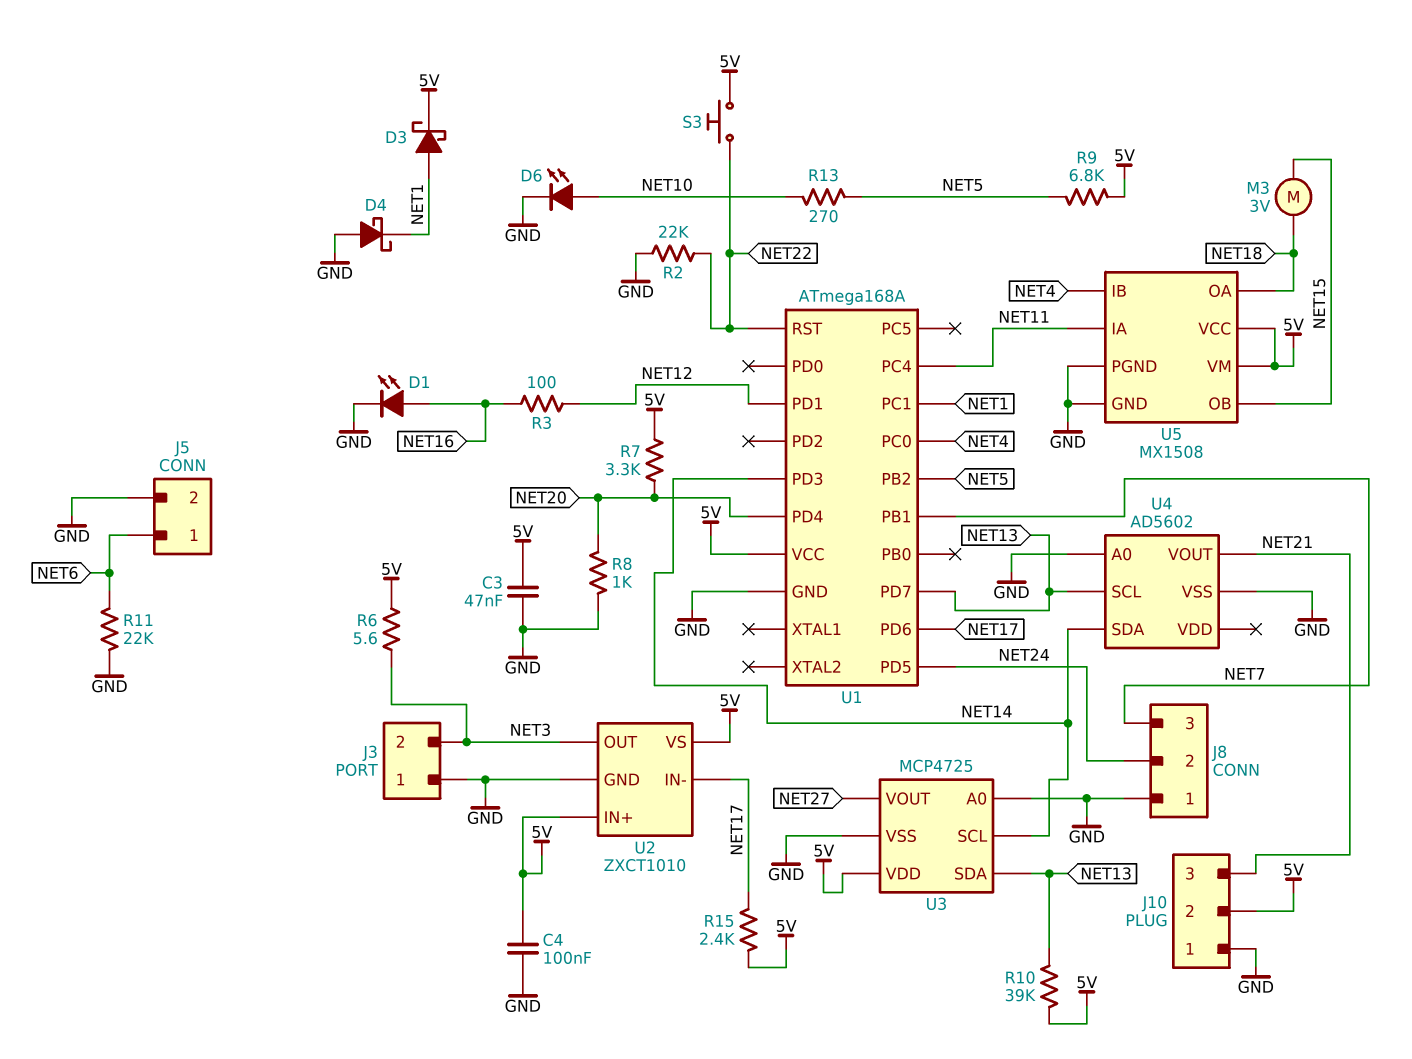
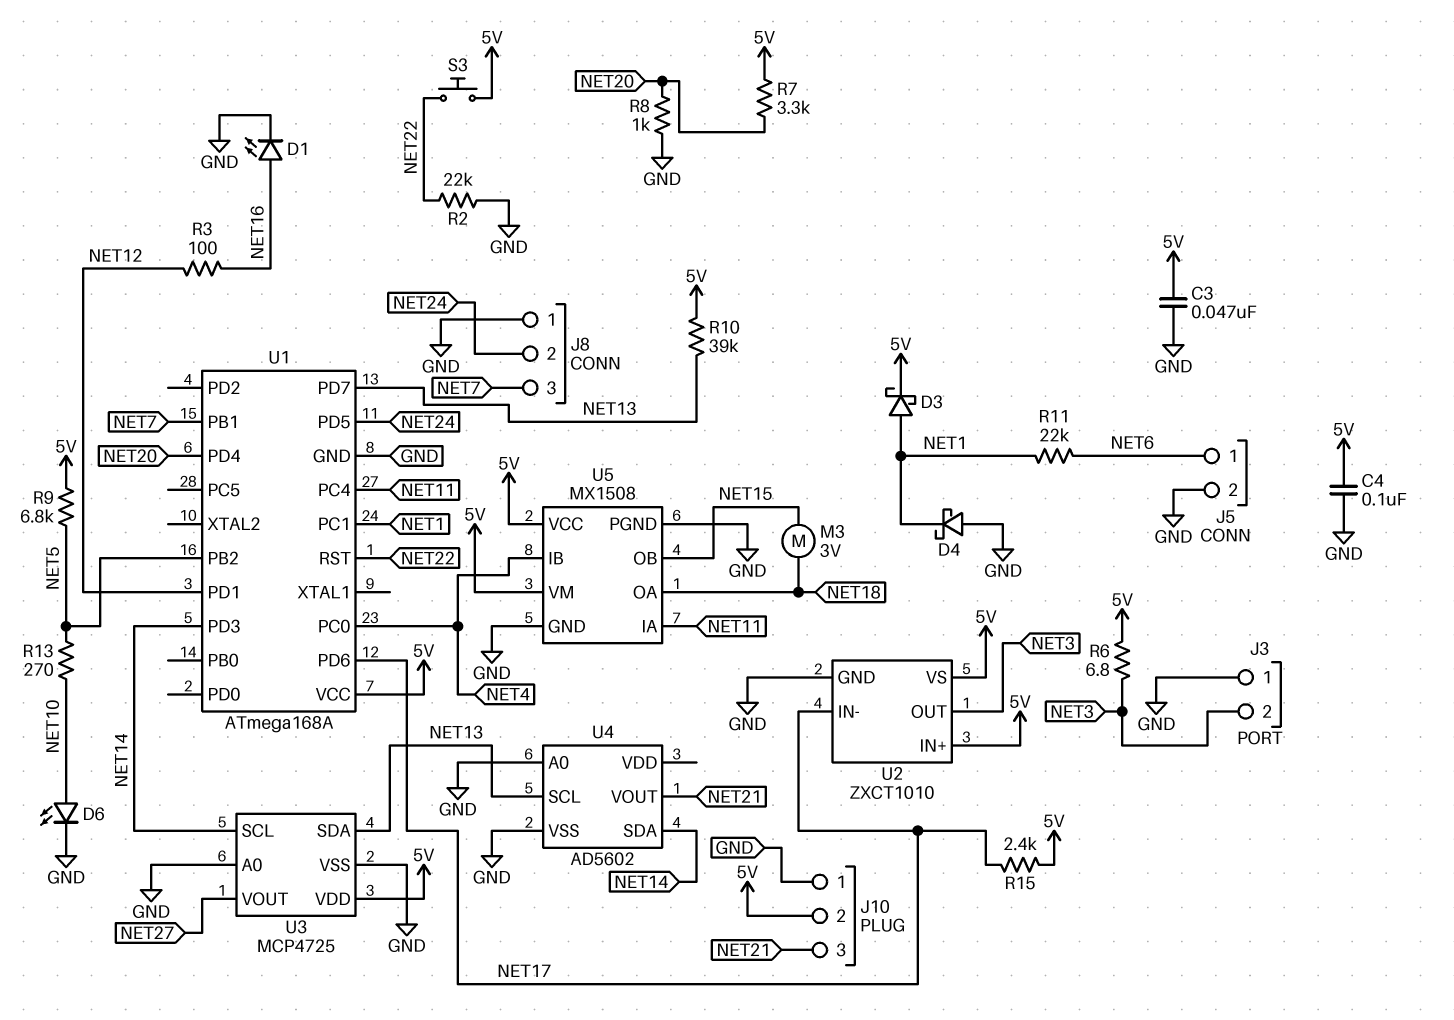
R6: 5.6 (5V, NET3) -> 6.8 (5V, NET3)
R11: 22k (GND, NET6) -> 22k (NET1, NET6)

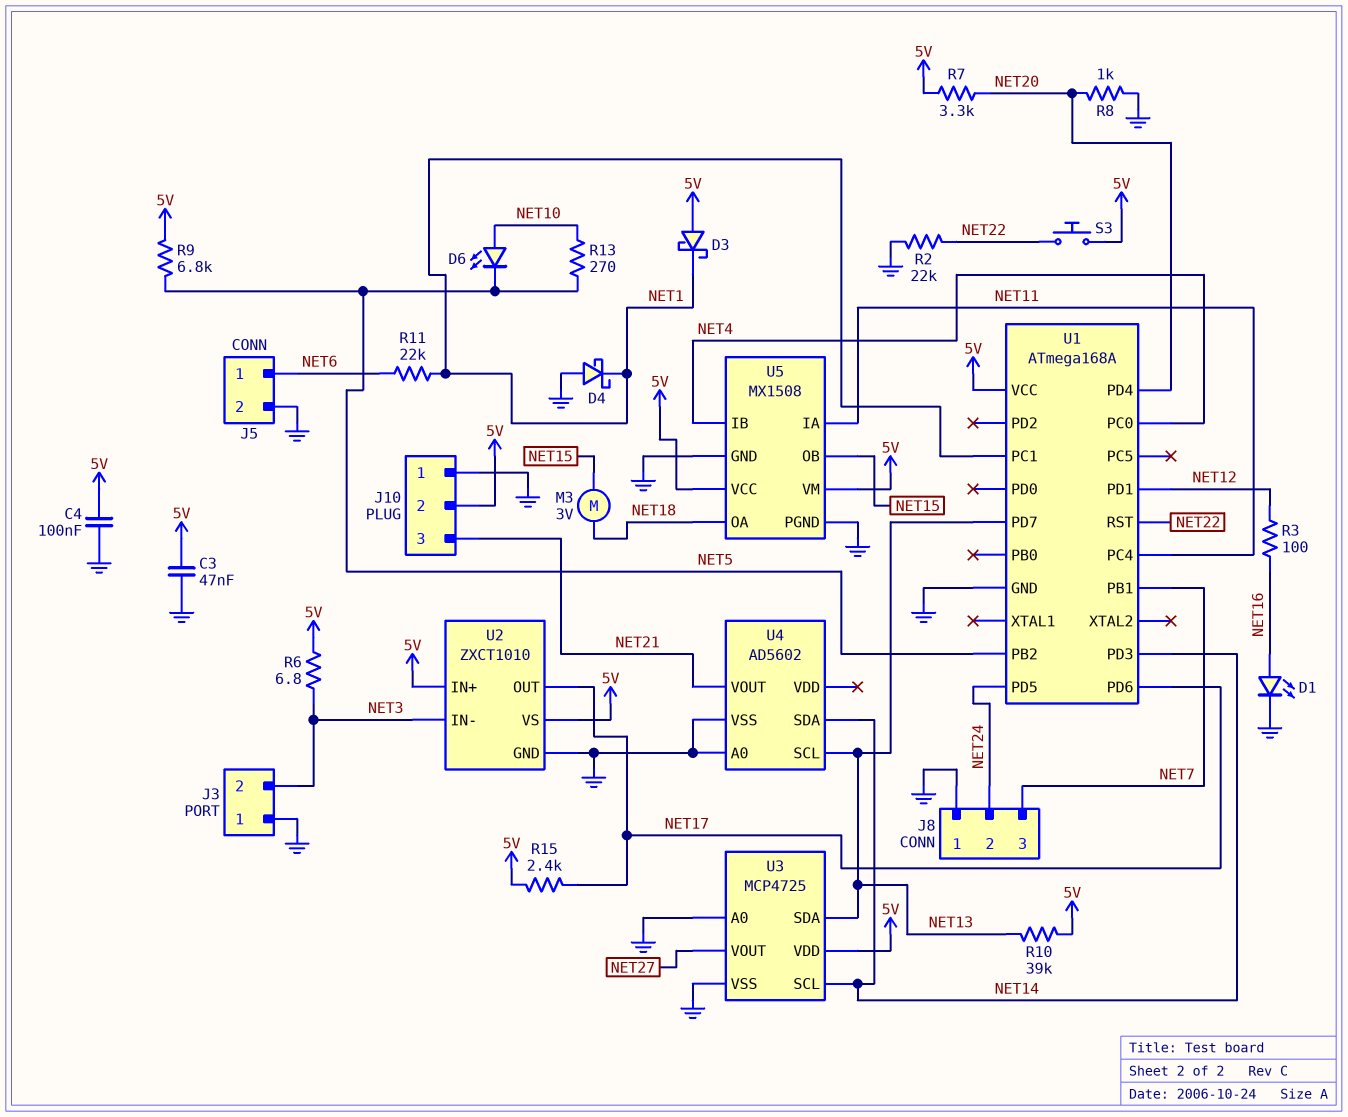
D3: schottky (A NET1, K 5V) -> schottky (A 5V, K NET1)
D6: LED (A NET10, K GND) -> LED (A NET10, K NET5)
U2 pin IN-: NET17 -> NET3
U2 pin OUT: NET3 -> NET17

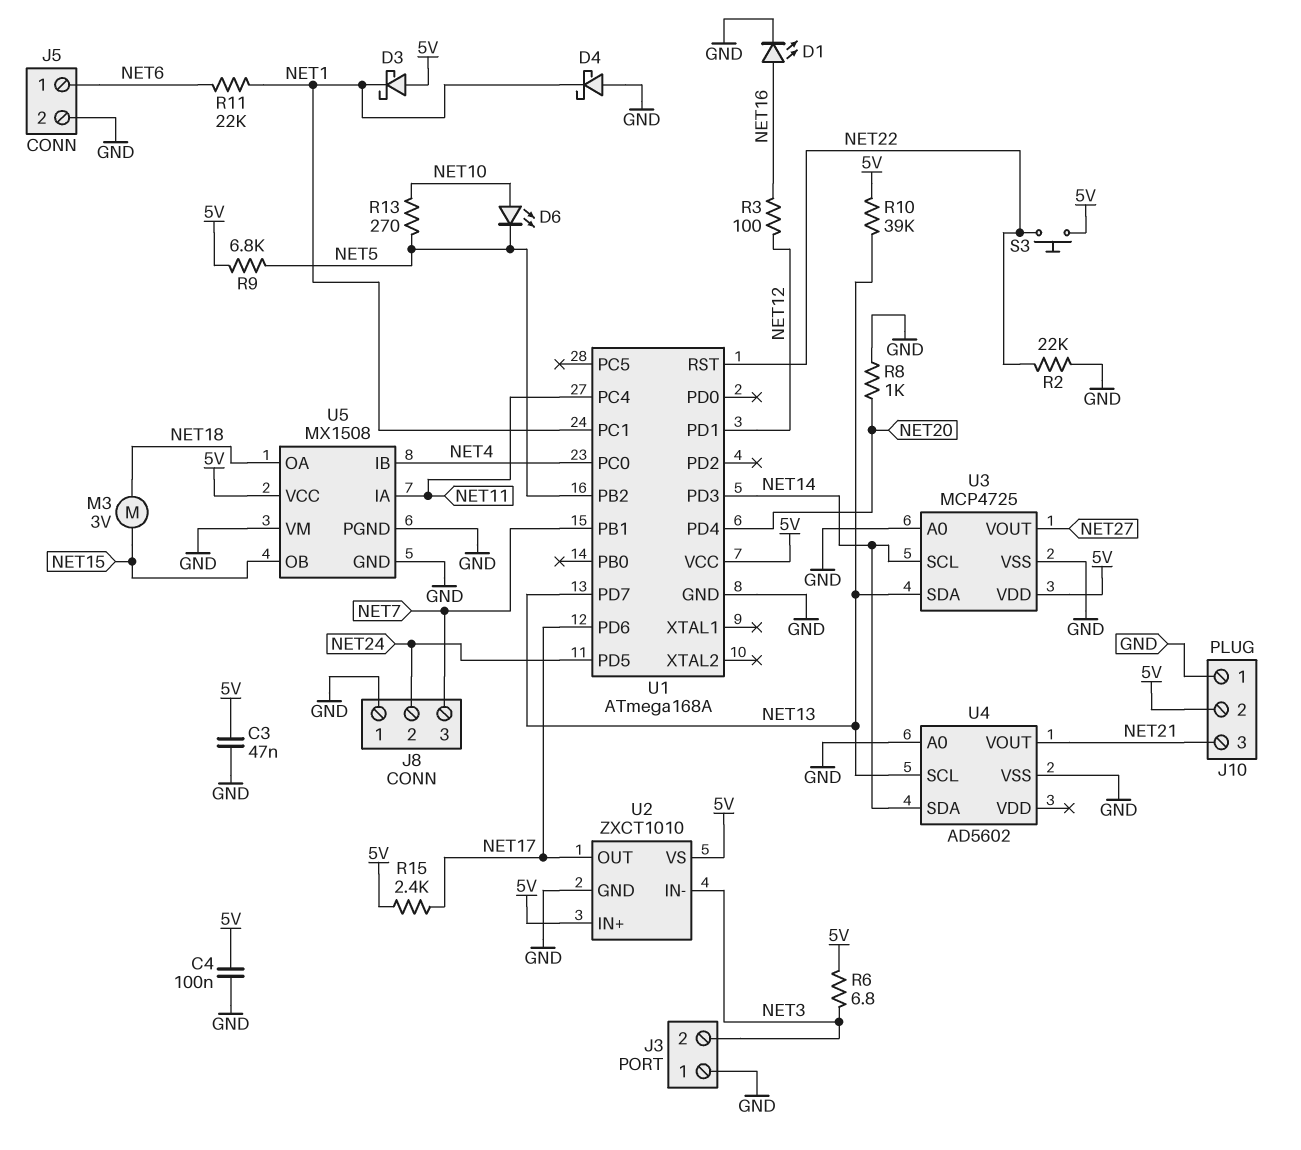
R7: 3.3k (5V, NET20) -> none
U5 pin VM: 5V -> GND

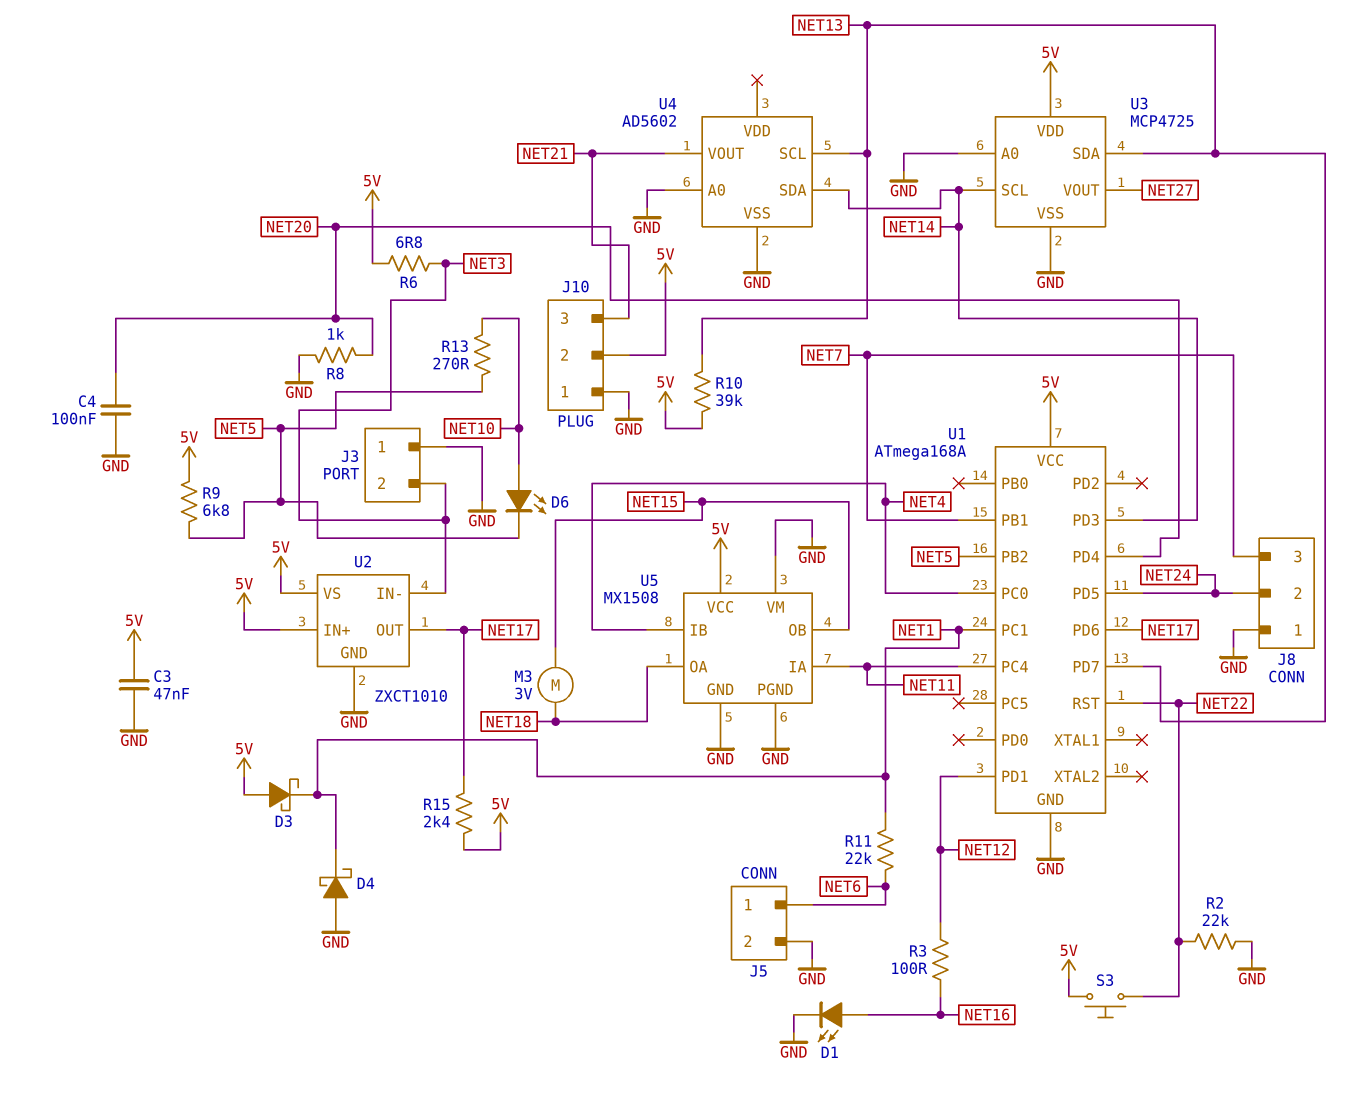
C4: 100nF (5V, GND) -> 100nF (GND, NET20)

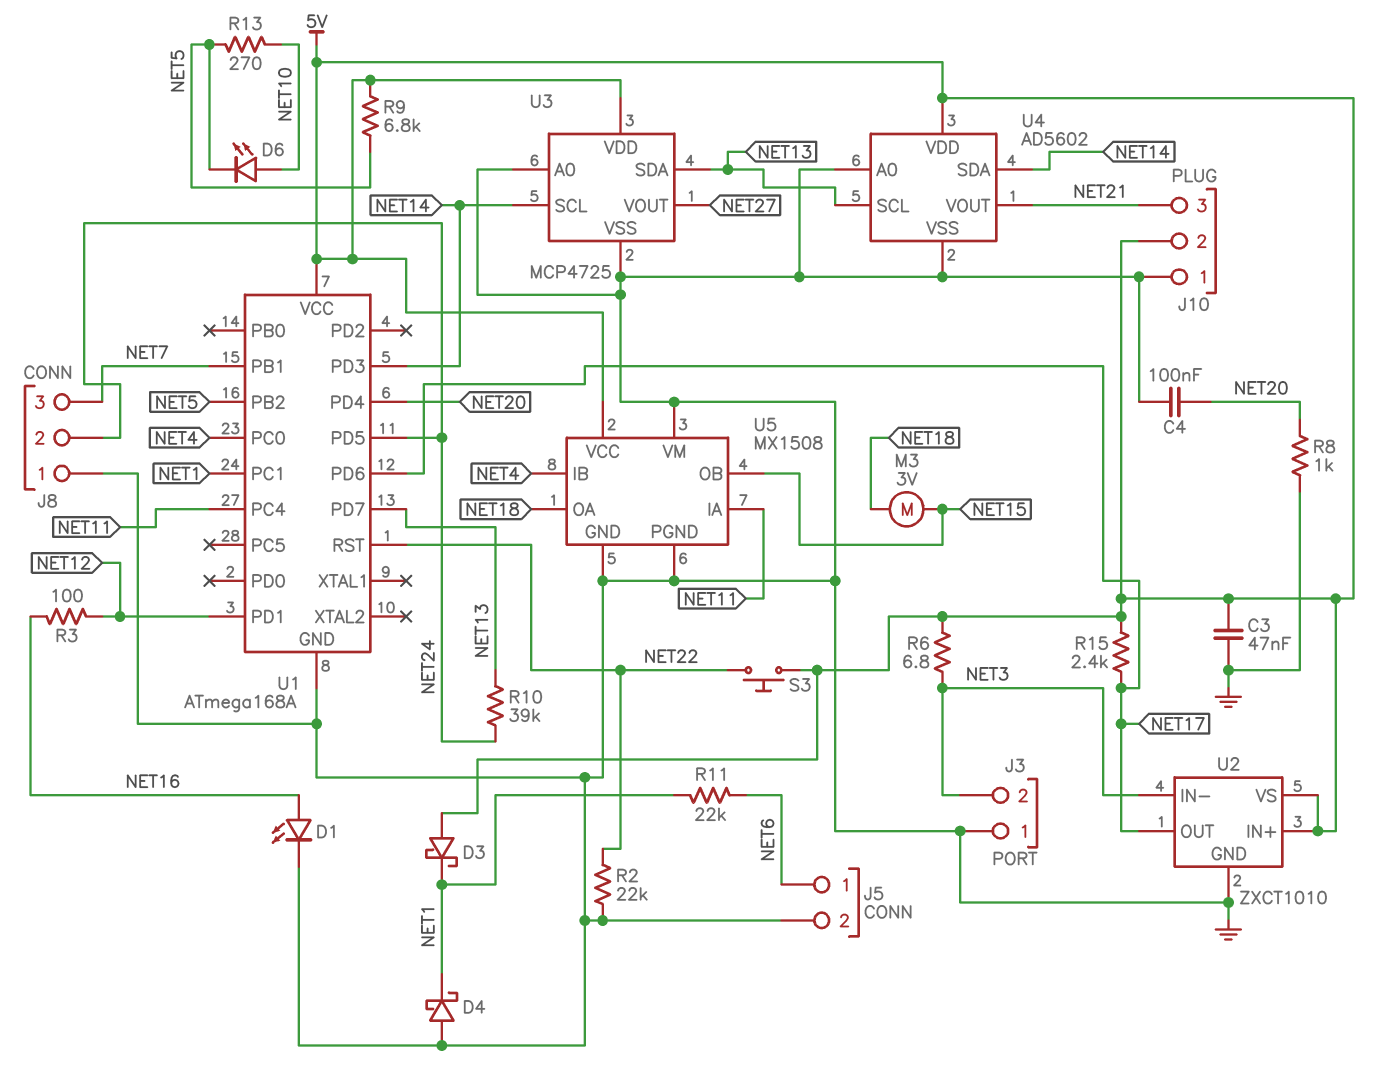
R10: 39k (5V, NET13) -> 39k (NET13, NET24)
U4 pin VDD: none -> 5V

